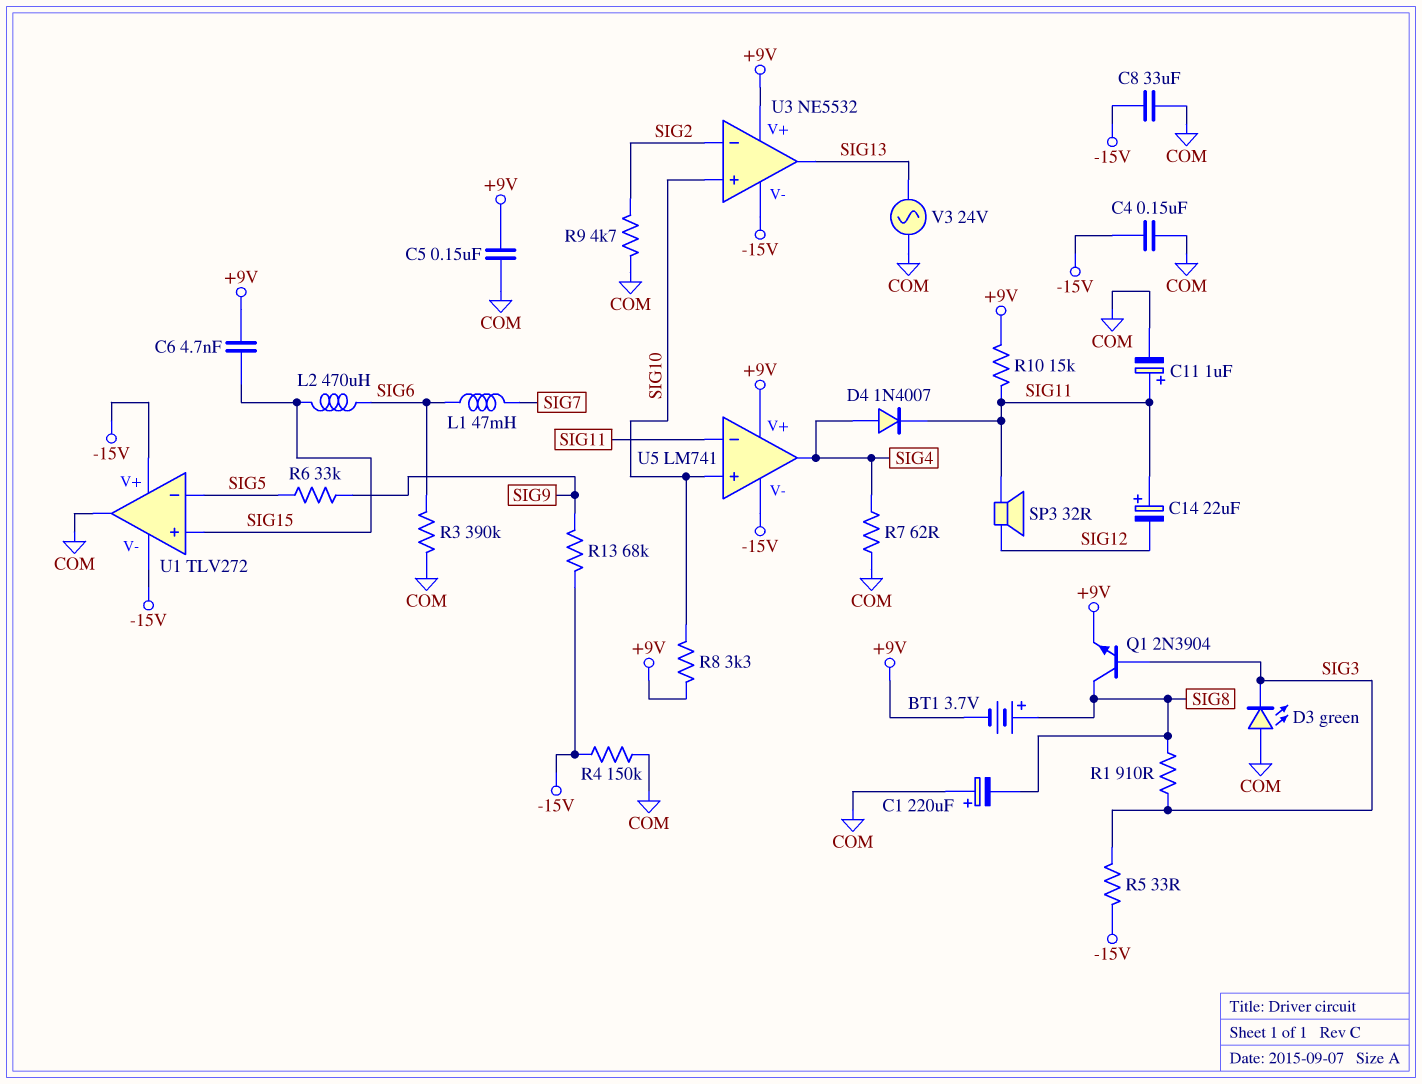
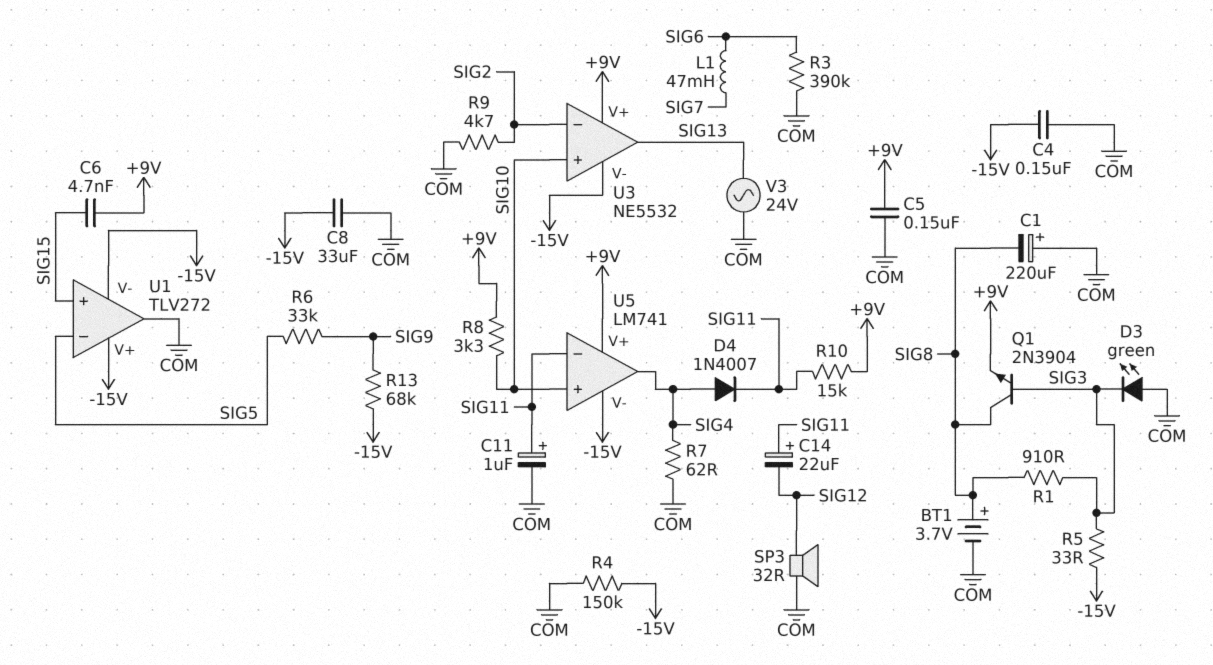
BT1: 3.7V (plus SIG8, minus +9V) -> 3.7V (plus SIG8, minus COM)
L2: 470uH (SIG6, SIG15) -> none
SP3: speaker 32R (SIG11, SIG12) -> speaker 32R (COM, SIG12)

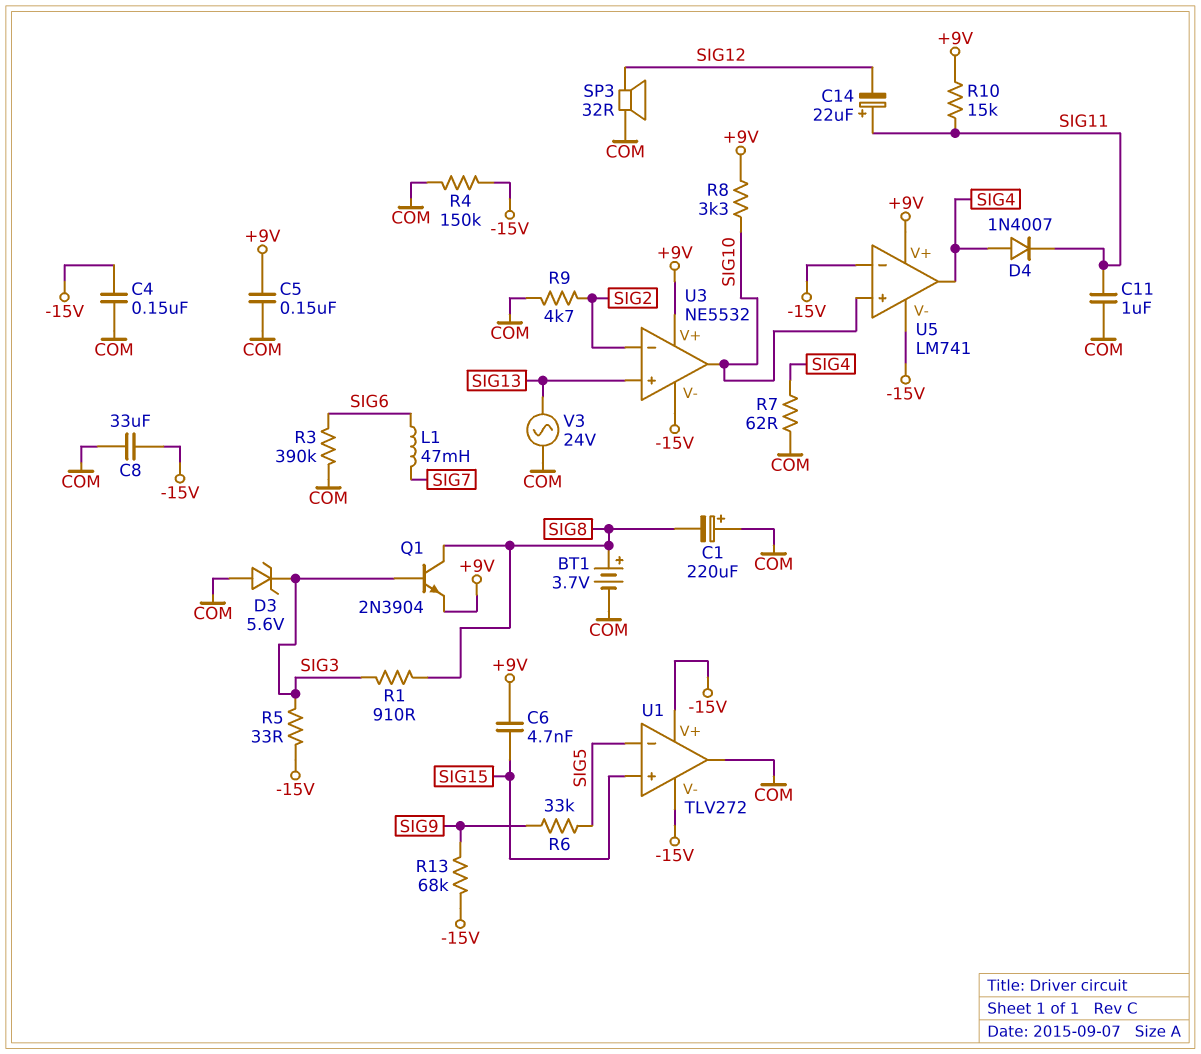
C11: 1uF (plus SIG11, minus COM) -> 1uF (COM, SIG11)
D3: LED green (A COM, K SIG3) -> zener 5.6V (A COM, K SIG3)
U3 pin in+: SIG10 -> SIG13
U3 pin out: SIG13 -> SIG10
U5 pin in-: SIG11 -> -15V

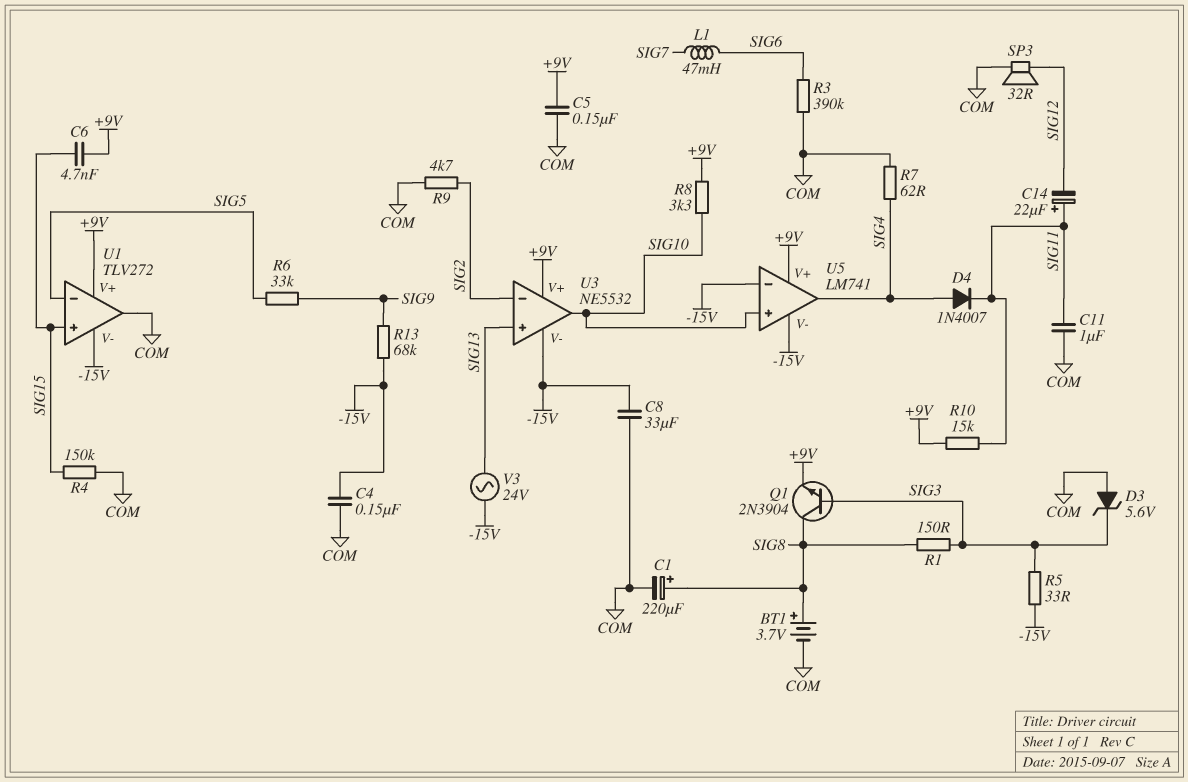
C1: 220uF (plus COM, minus SIG8) -> 220uF (plus SIG8, minus COM)
R1: 910 (SIG3, SIG8) -> 150 (SIG3, SIG8)
R4: 150k (-15V, COM) -> 150k (COM, SIG15)
U1 pin V+: -15V -> +9V
V3: AC 24V (COM, SIG13) -> AC 24V (-15V, SIG13)

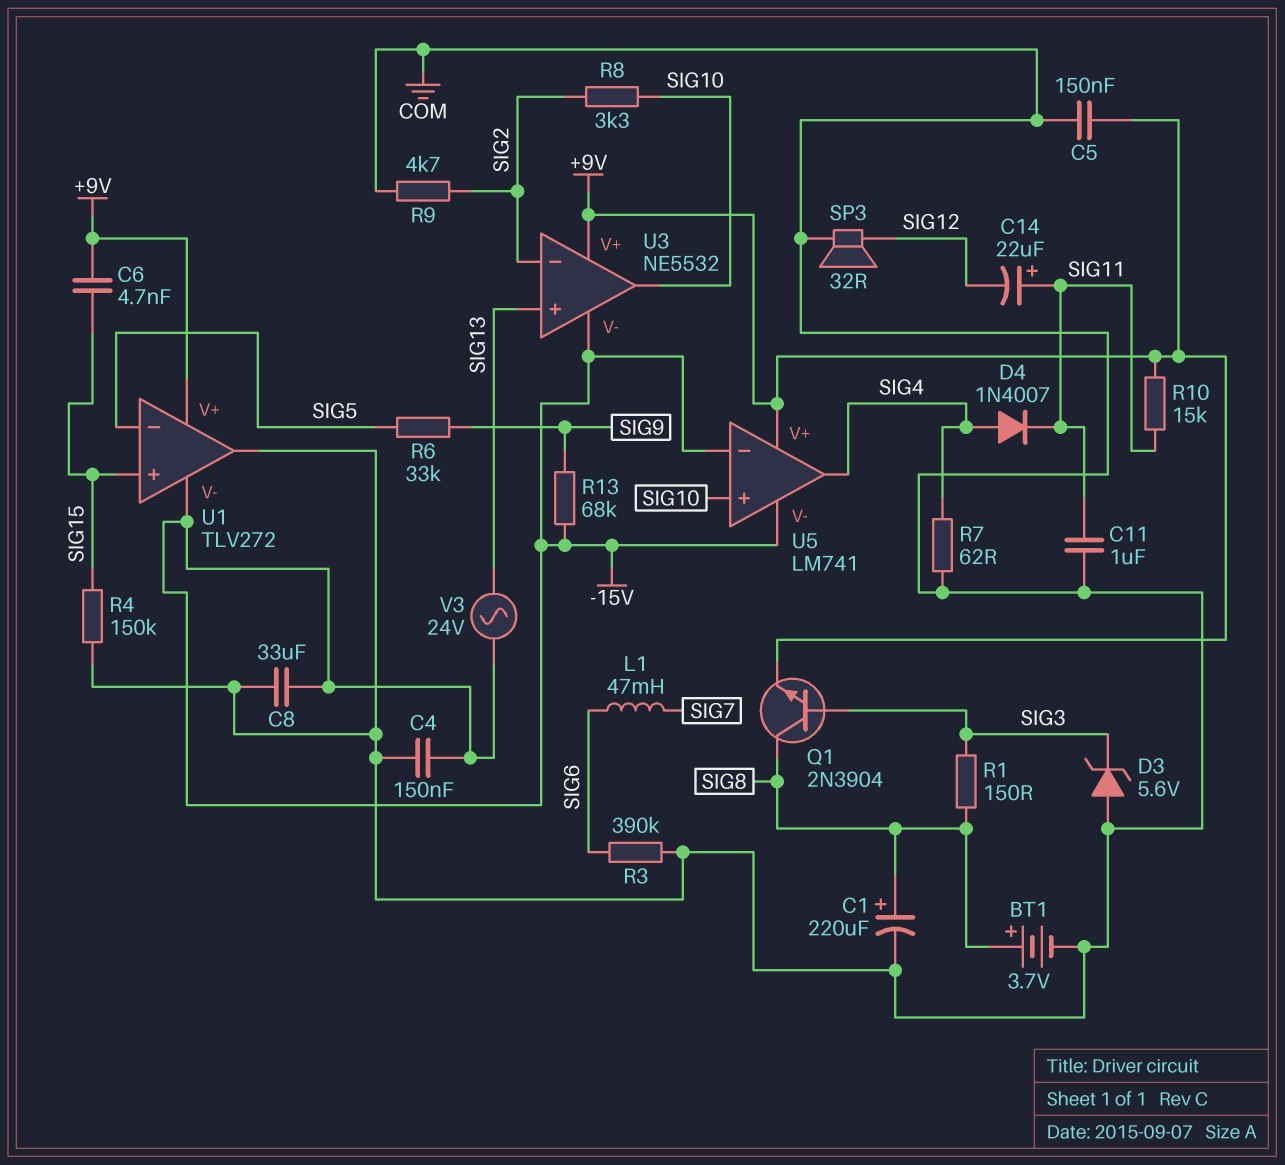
R5: 33 (-15V, SIG3) -> none
R8: 3.3k (+9V, SIG10) -> 3.3k (SIG2, SIG10)

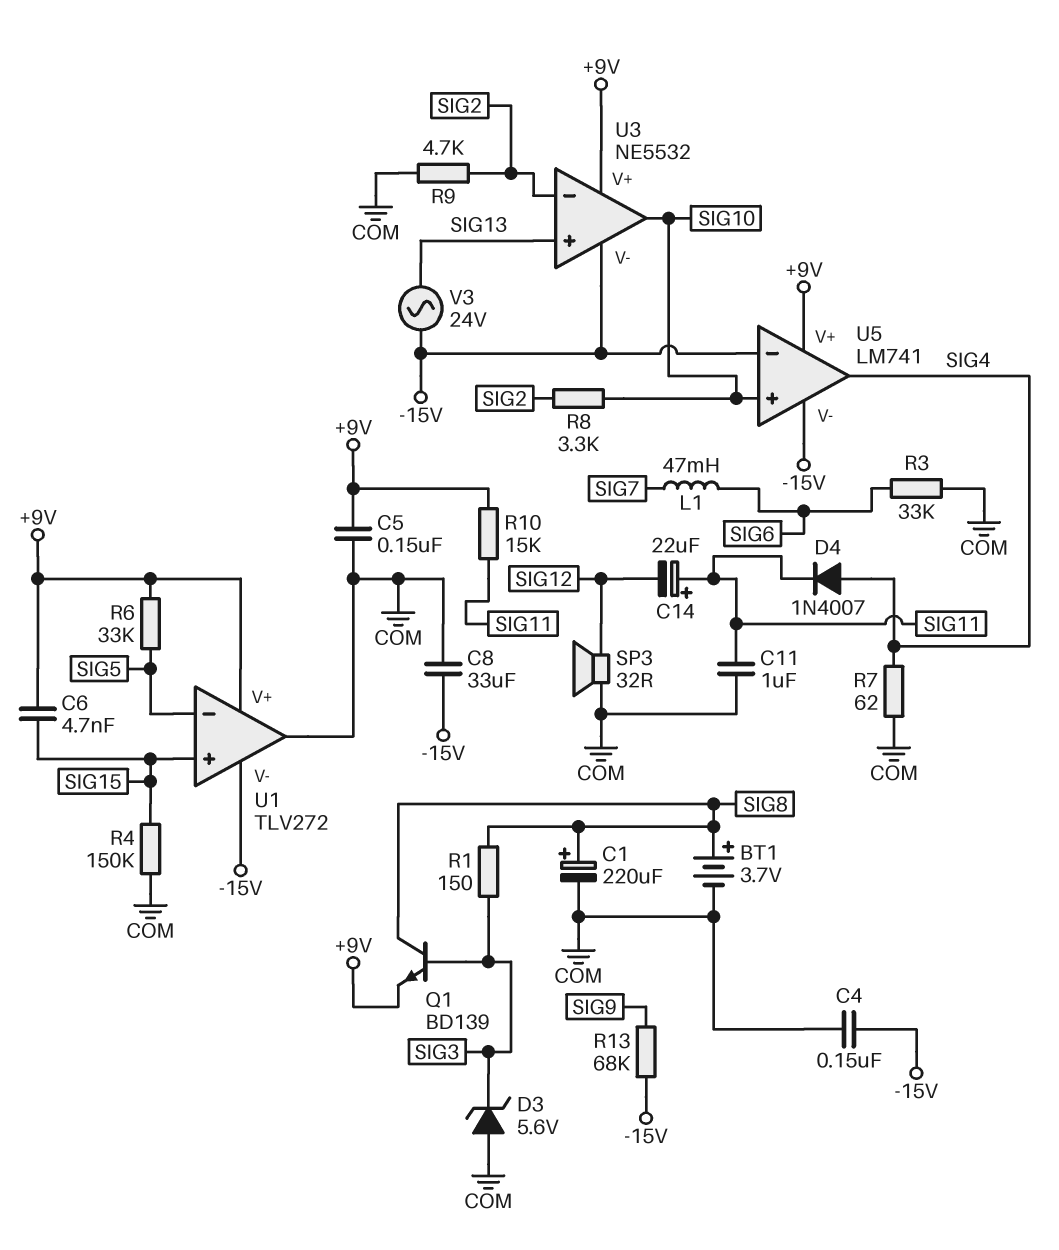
Q1: NPN 2N3904 (B SIG3, C SIG8, E +9V) -> NPN BD139 (B SIG3, C SIG8, E +9V)
R3: 390k (COM, SIG6) -> 33k (COM, SIG6)
R6: 33k (SIG5, SIG9) -> 33k (+9V, SIG5)

